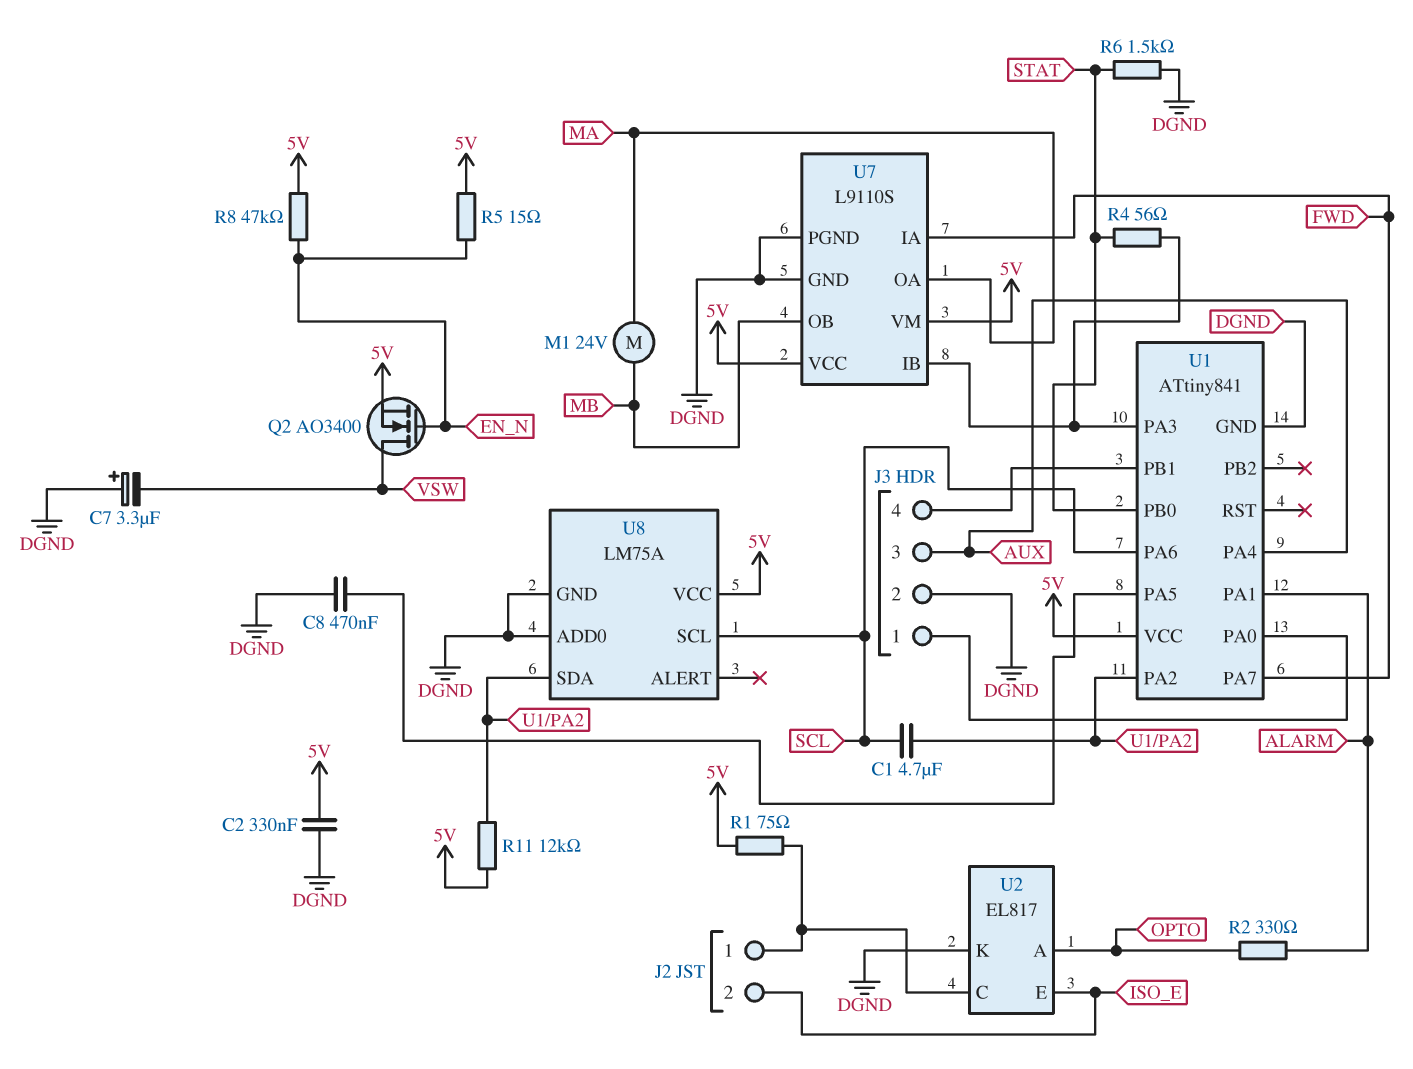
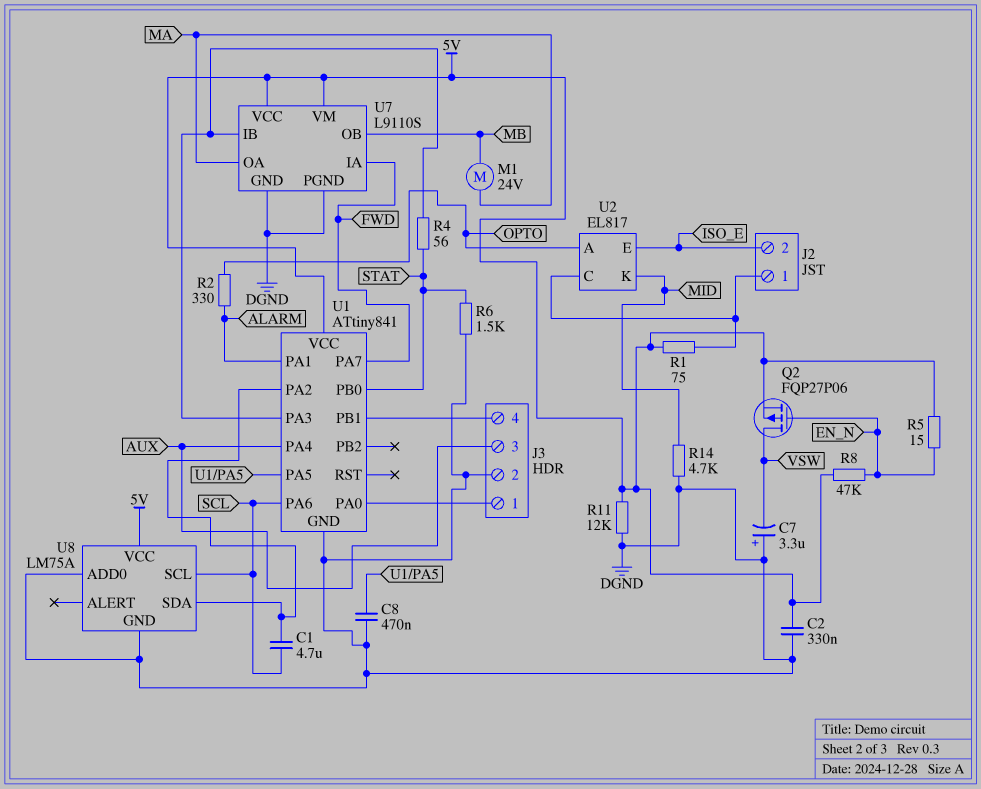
Q2: NMOS AO3400 (G EN_N, D VSW, S 5V) -> PMOS FQP27P06 (G EN_N, D VSW, S 5V)
R11: 12k (5V, U1/PA2) -> 12k (5V, DGND)
R14: none -> 4.7k (DGND, MID)
U2 pin K: DGND -> MID

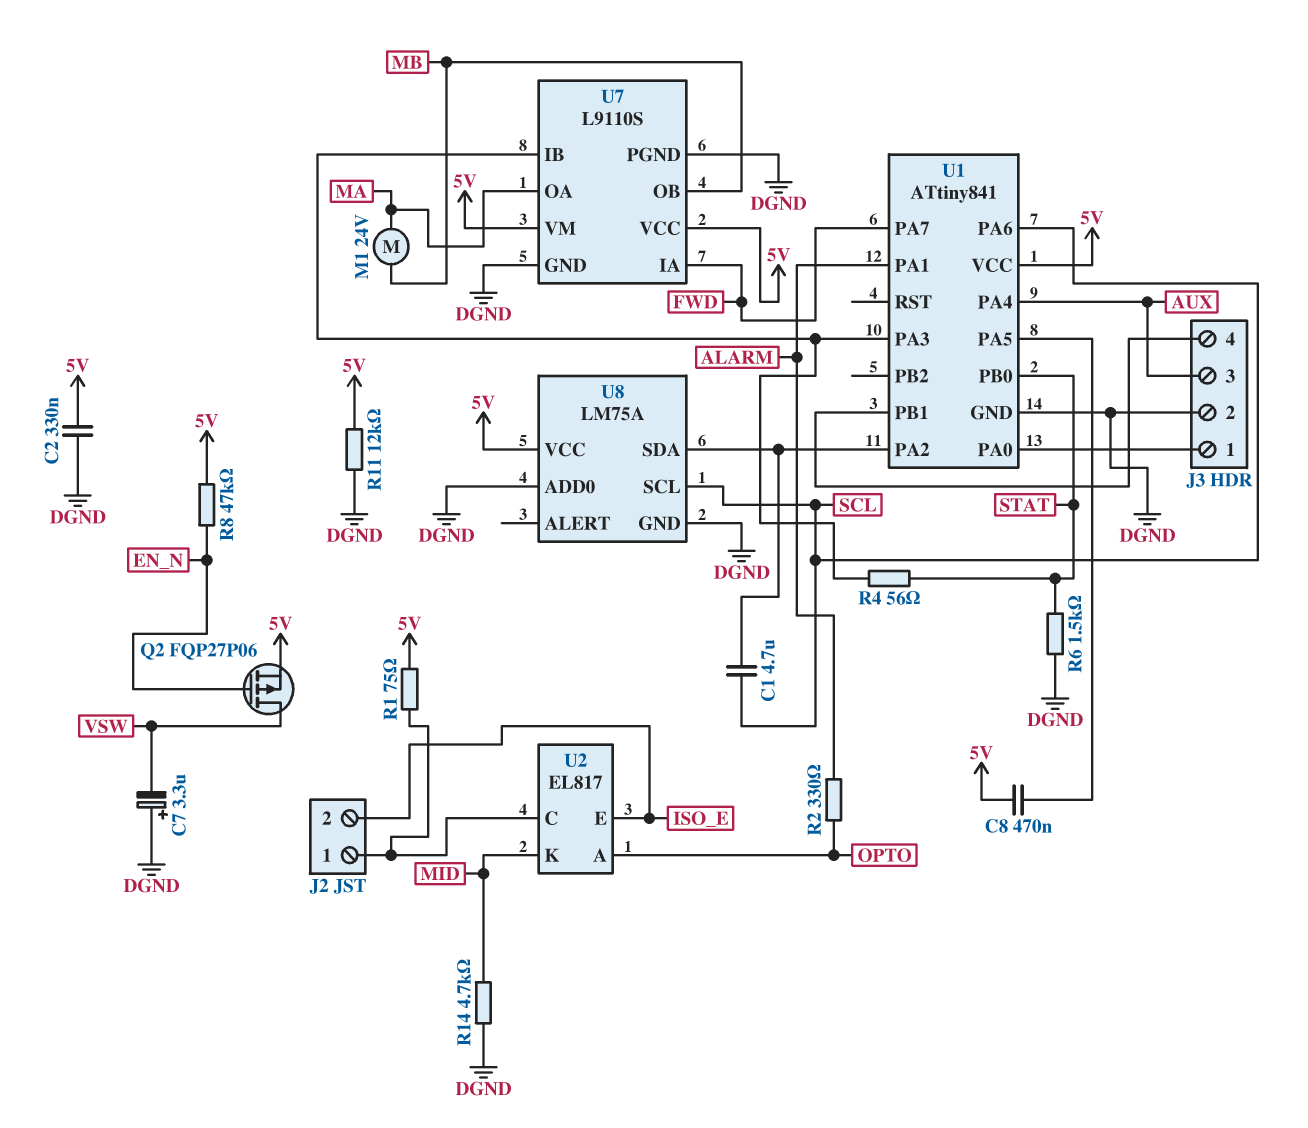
C8: 470nF (DGND, U1/PA5) -> 470nF (5V, U1/PA5)
R5: 15 (5V, EN_N) -> none

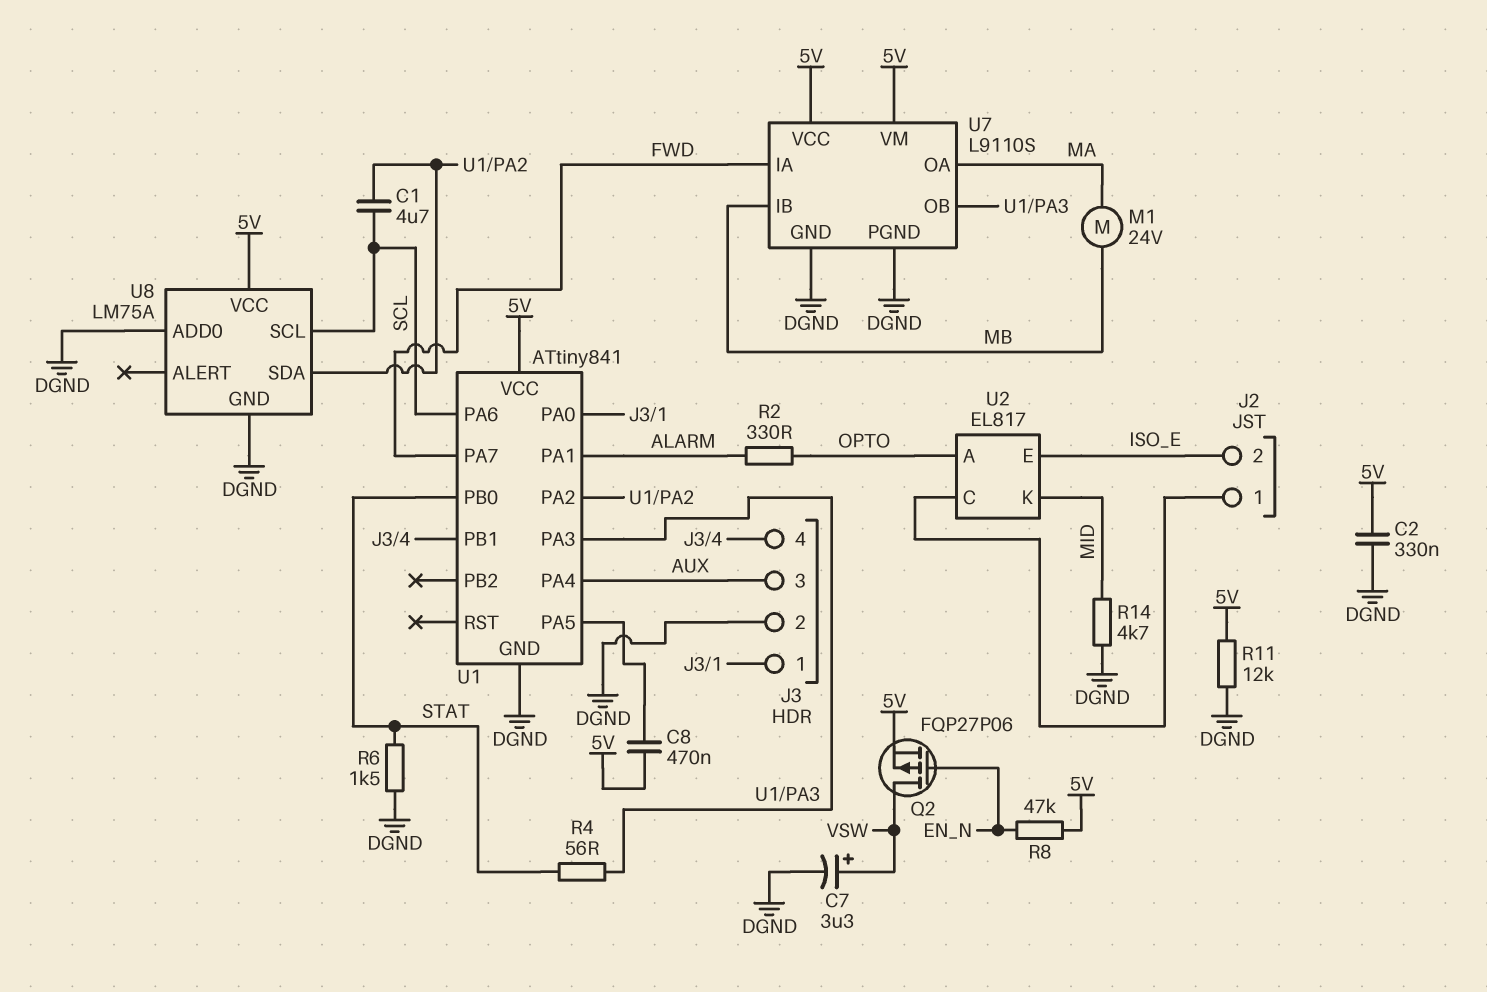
C7: 3.3uF (plus DGND, minus VSW) -> 3.3uF (plus VSW, minus DGND)
R1: 75 (5V, J2/1) -> none
U7 pin IB: U1/PA3 -> MB
U7 pin OB: MB -> U1/PA3

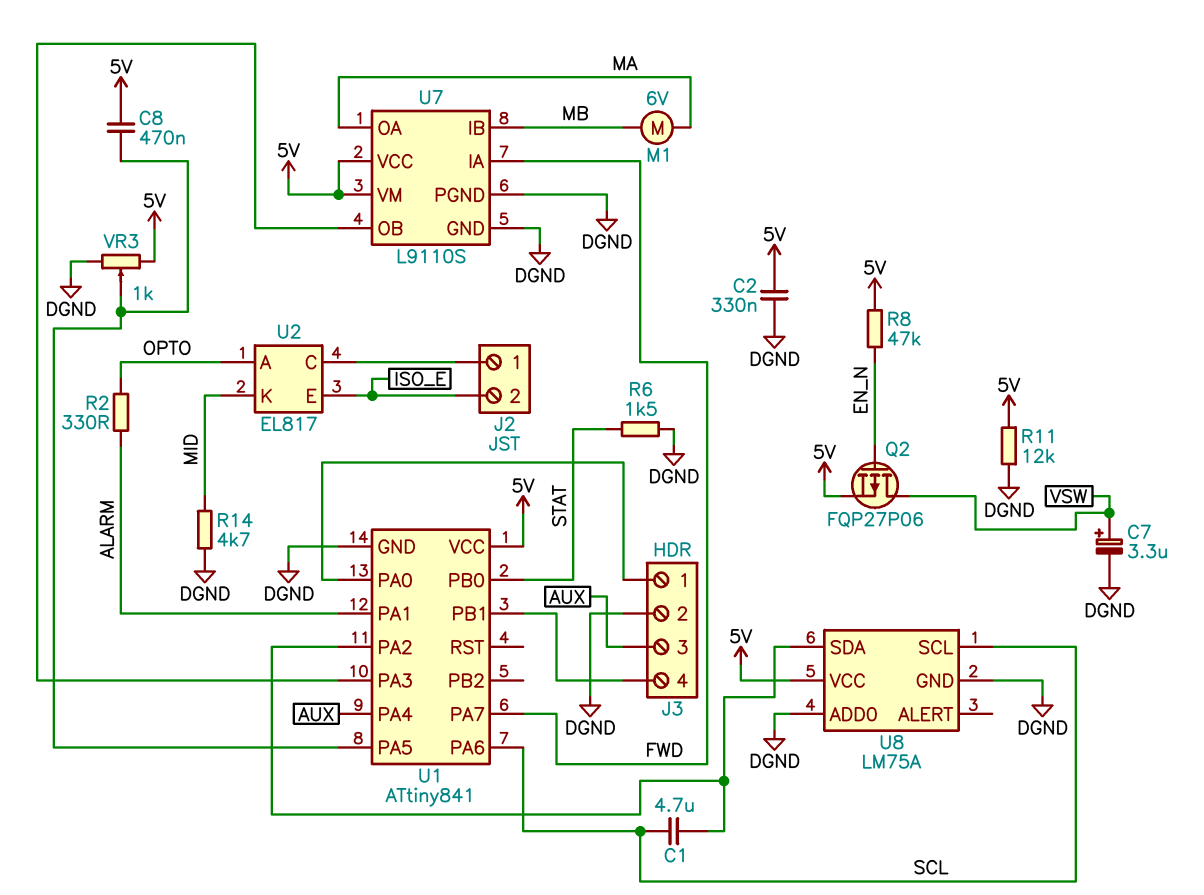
M1: motor 24V (MA, MB) -> motor 6V (MA, MB)
R4: 56 (STAT, U1/PA3) -> none
VR3: none -> 1k (5V, DGND, wiper U1/PA5)

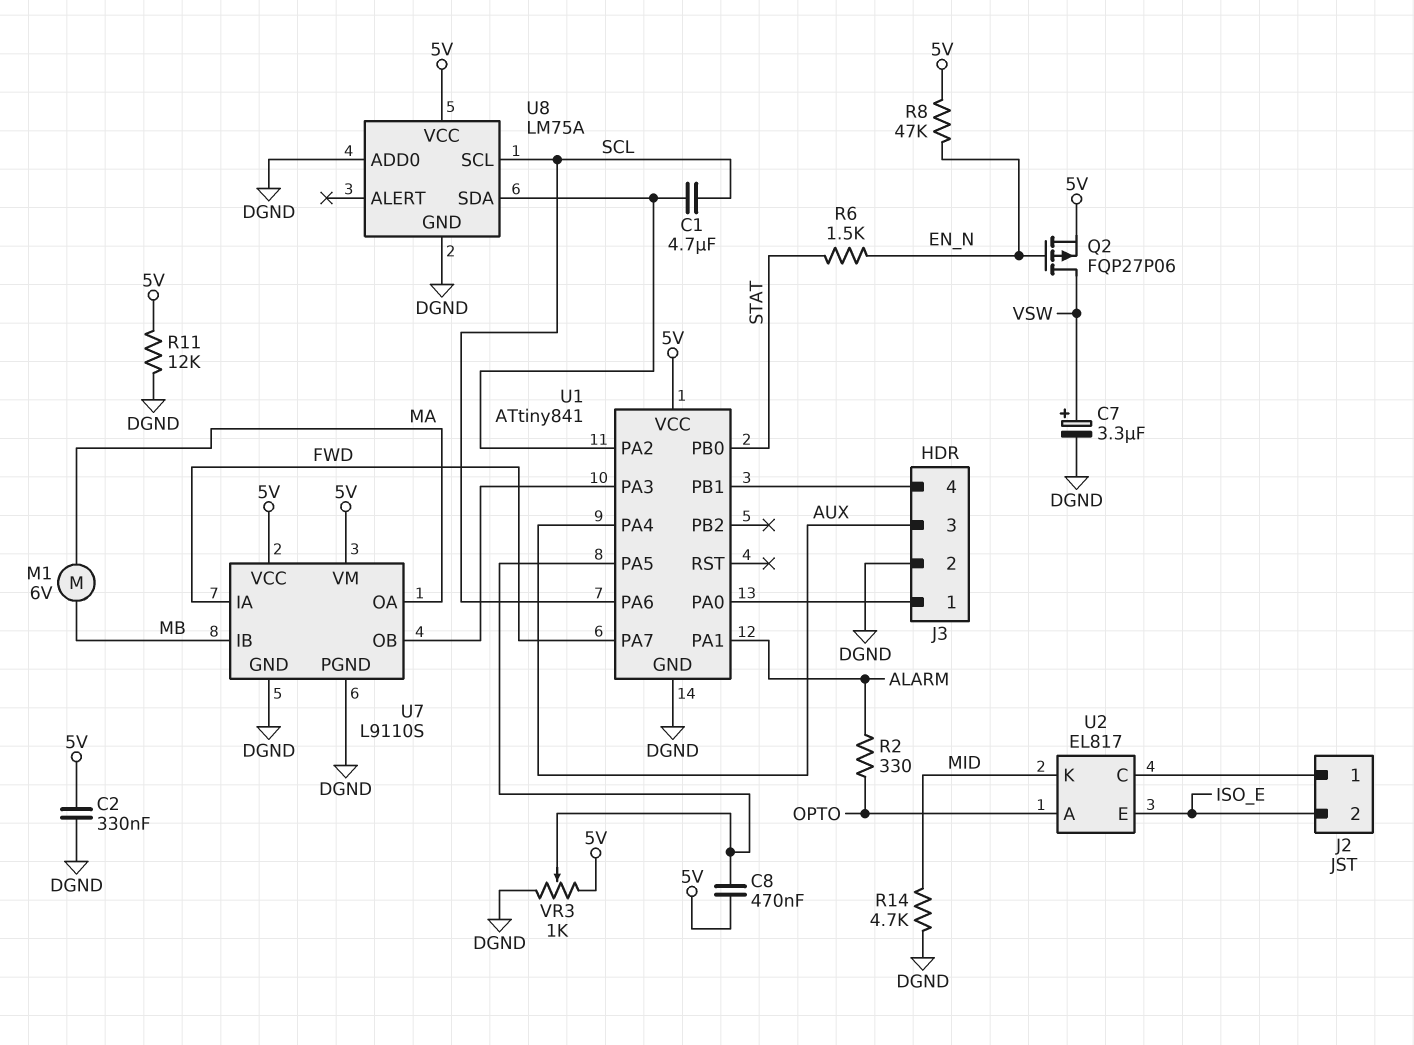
R6: 1.5k (DGND, STAT) -> 1.5k (EN_N, STAT)

